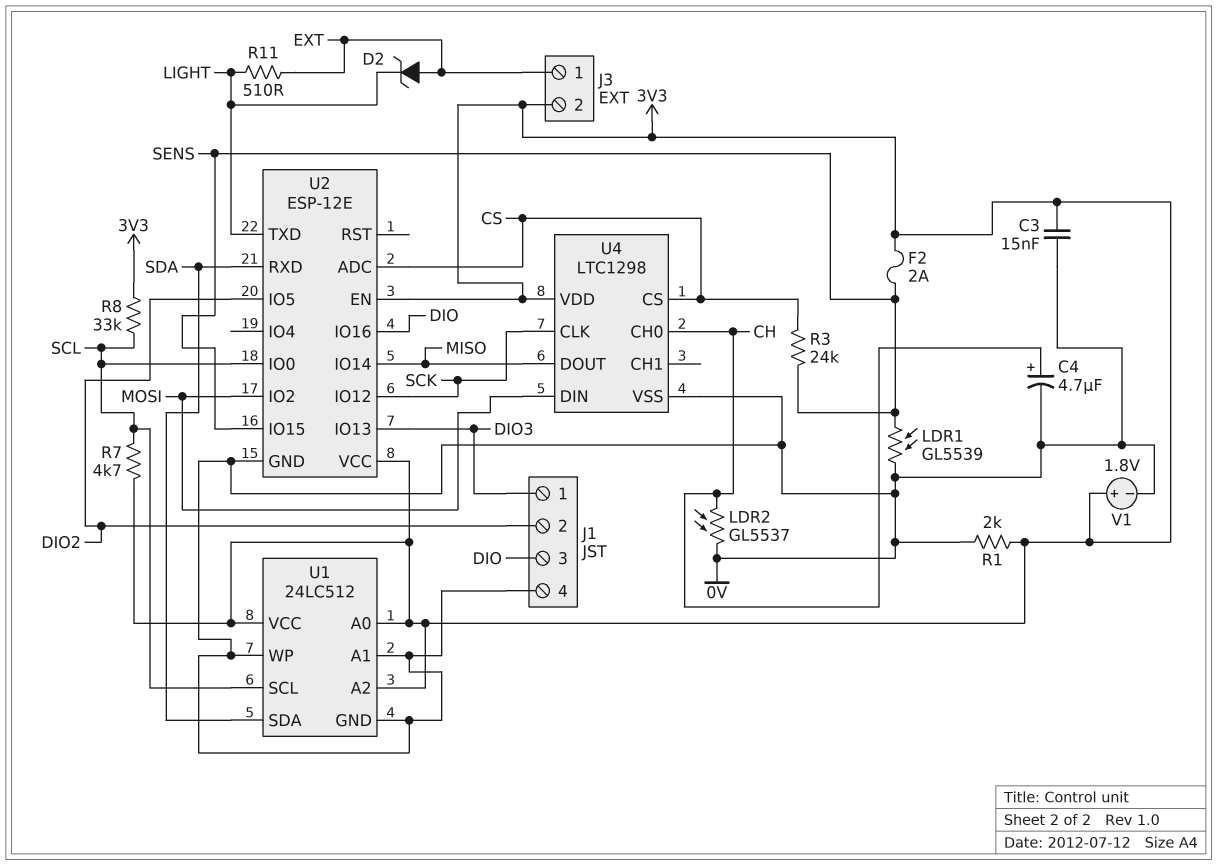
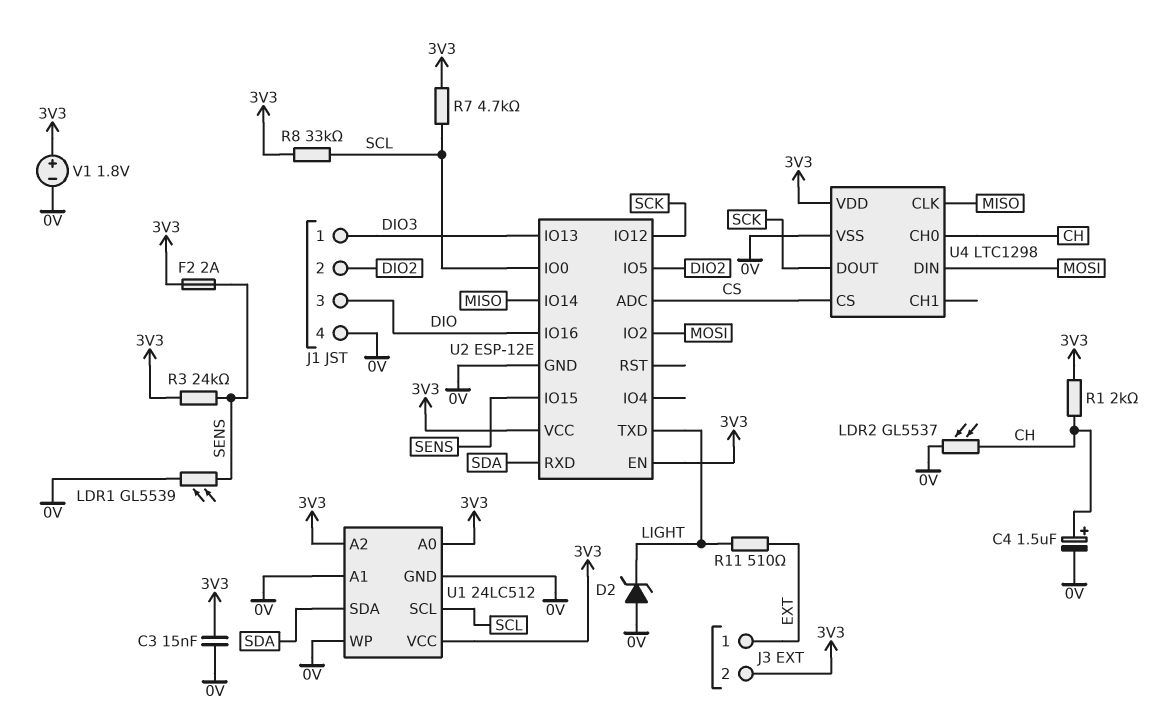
C4: 4.7uF (plus CH, minus 0V) -> 1.5uF (plus CH, minus 0V)
D2: zener (A EXT, K LIGHT) -> zener (A 0V, K LIGHT)
R1: 2k (0V, 3V3) -> 2k (3V3, CH)
R3: 24k (CS, SENS) -> 24k (3V3, SENS)
U4 pin CLK: SCK -> MISO
U4 pin DOUT: MISO -> SCK

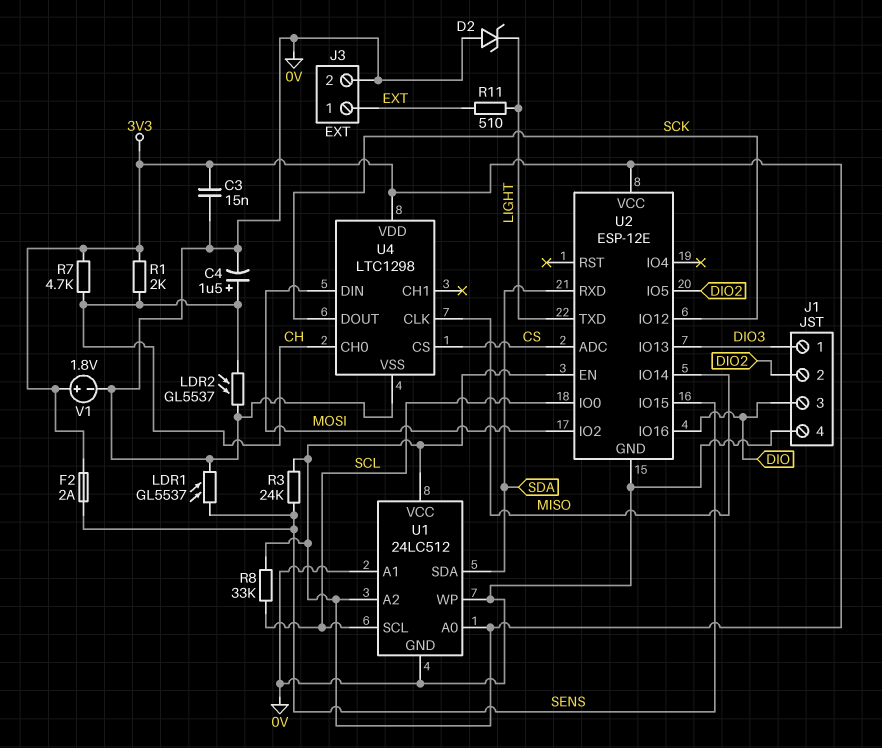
J3 pin 2: 3V3 -> 0V
LDR1: GL5539 (0V, SENS) -> GL5537 (0V, SENS)
R7: 4.7k (3V3, SCL) -> 4.7k (3V3, CH)

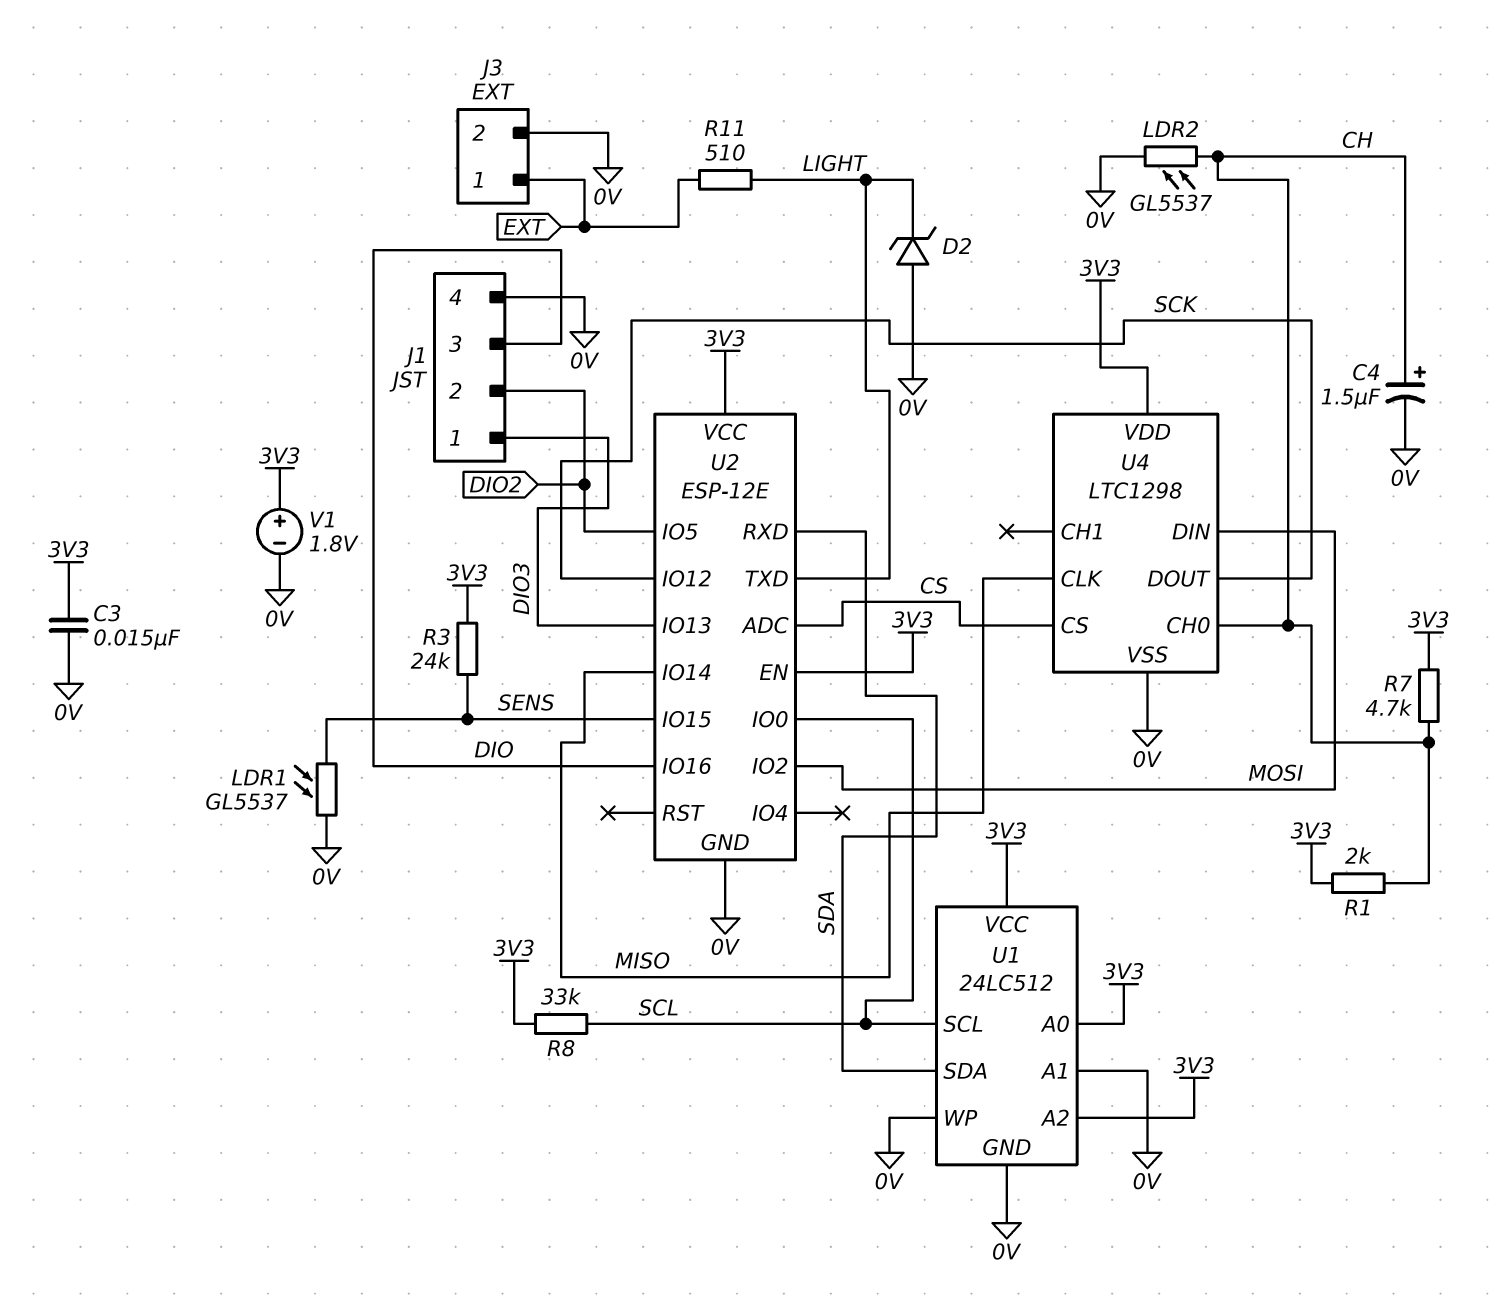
F2: 2A (3V3, SENS) -> none

